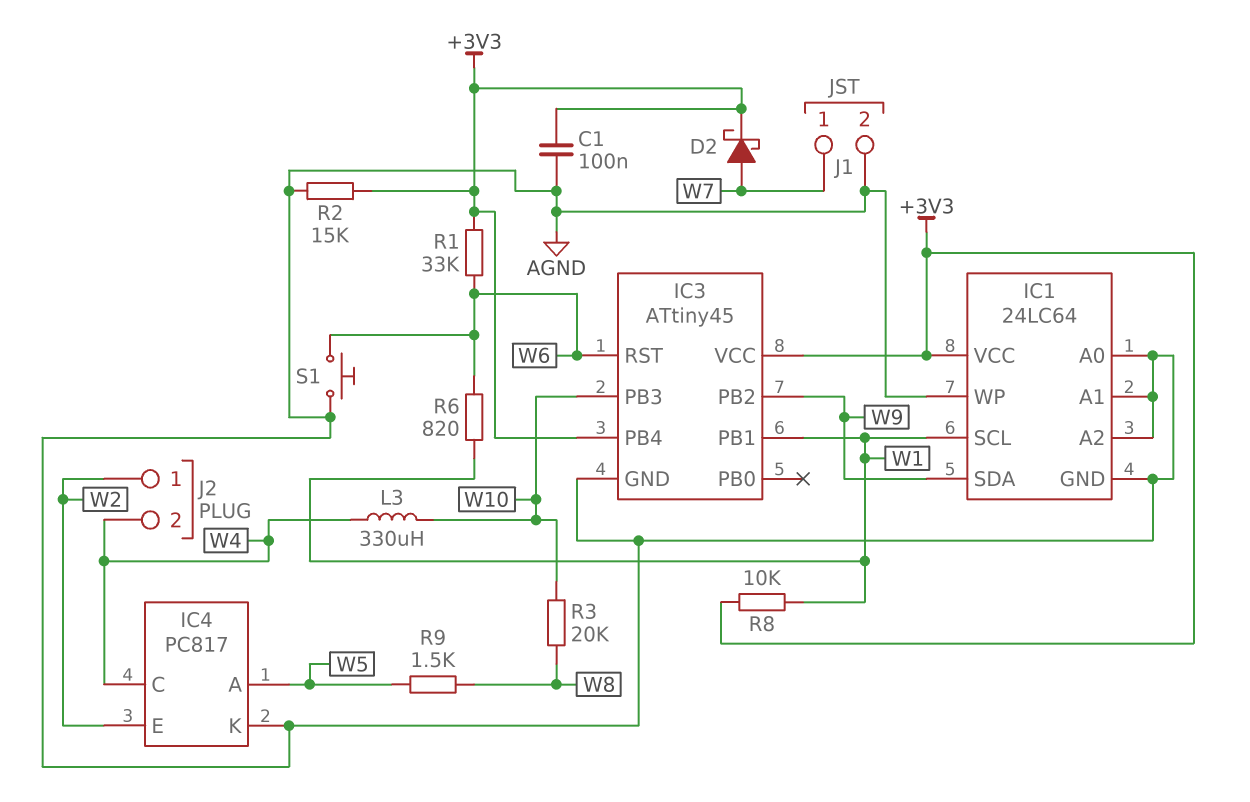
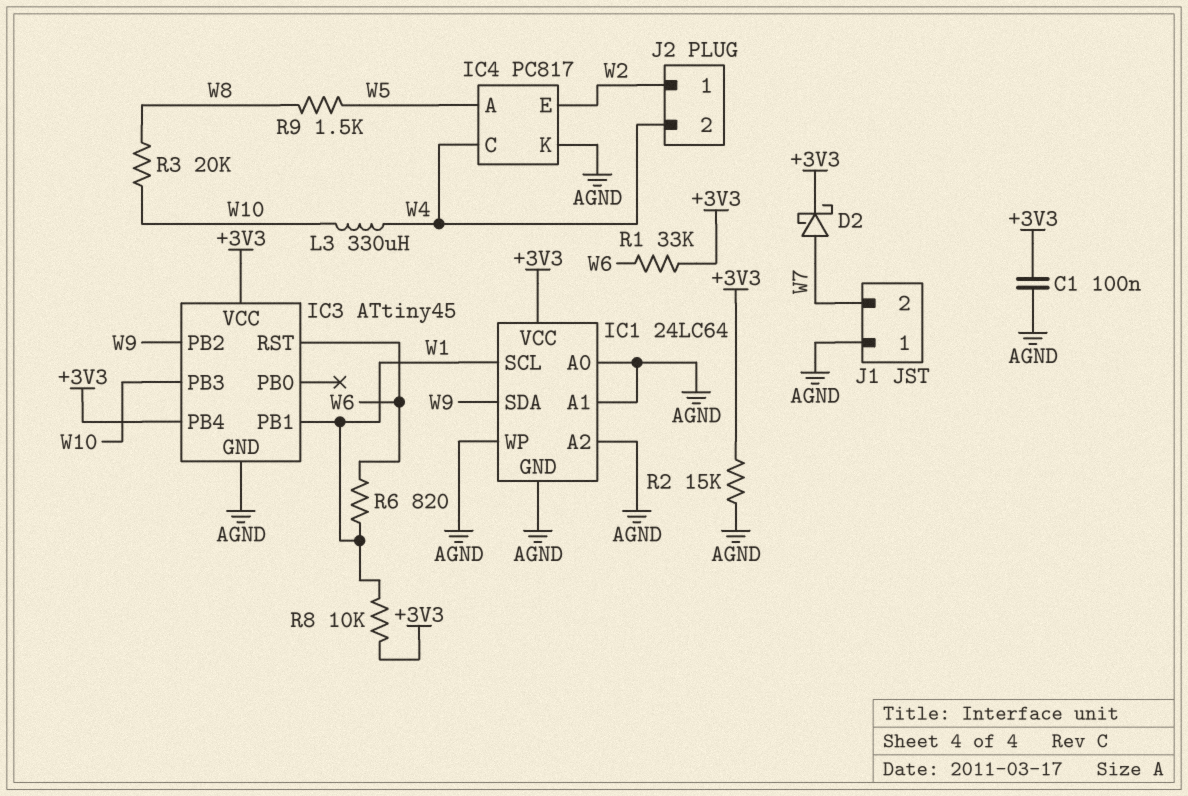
J1 pin 1: W7 -> AGND
J1 pin 2: AGND -> W7
S1: button (AGND, W6) -> none

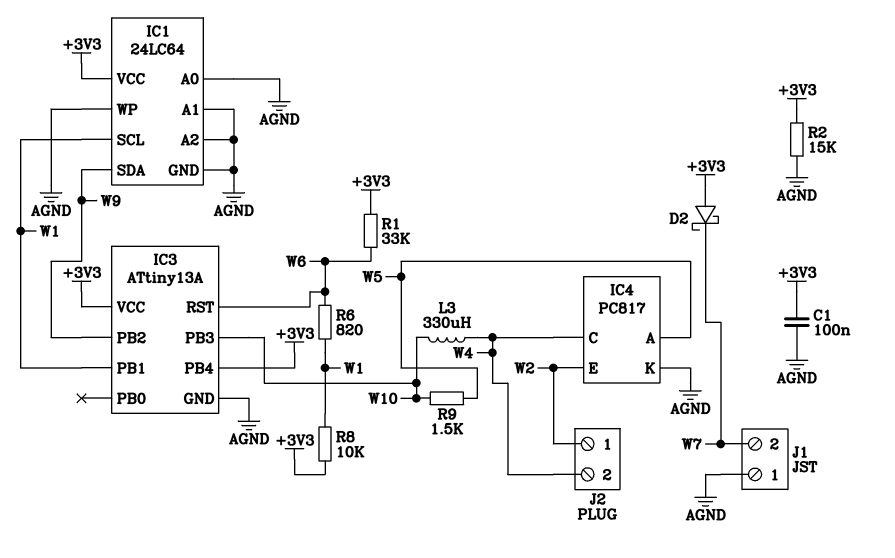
D2: schottky (A W7, K +3V3) -> schottky (A +3V3, K W7)
IC3: ATtiny45 -> ATtiny13A
R3: 20k (W8, W10) -> none
R9: 1.5k (W5, W8) -> 1.5k (W5, W10)

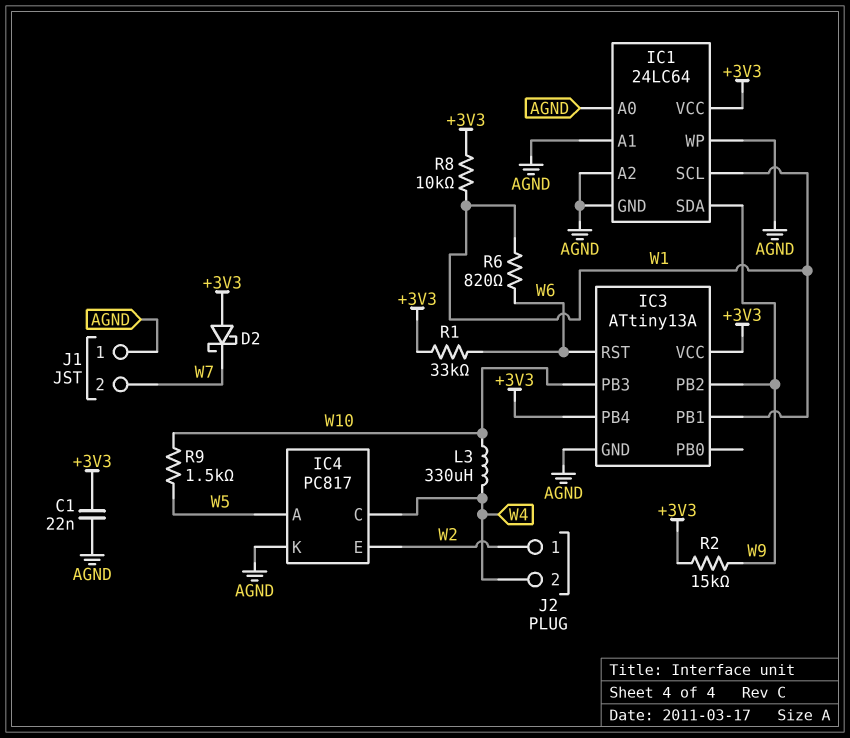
C1: 100nF (+3V3, AGND) -> 22nF (+3V3, AGND)
R2: 15k (+3V3, AGND) -> 15k (+3V3, W9)

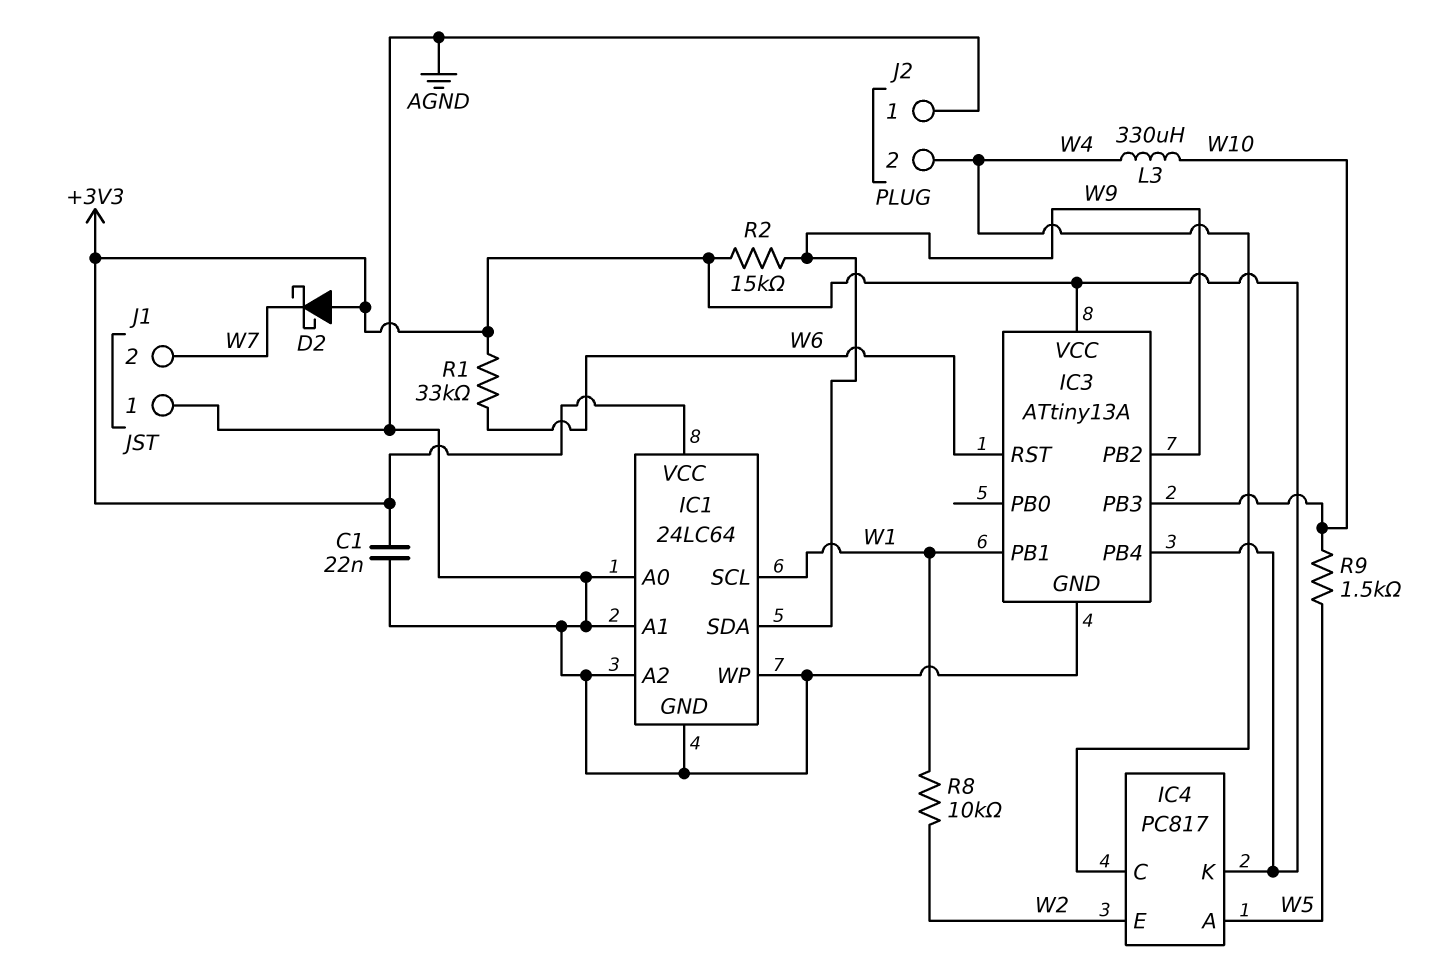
IC4 pin K: AGND -> +3V3
J2 pin 1: W2 -> AGND
R6: 820 (W1, W6) -> none
R8: 10k (+3V3, W1) -> 10k (W1, W2)

